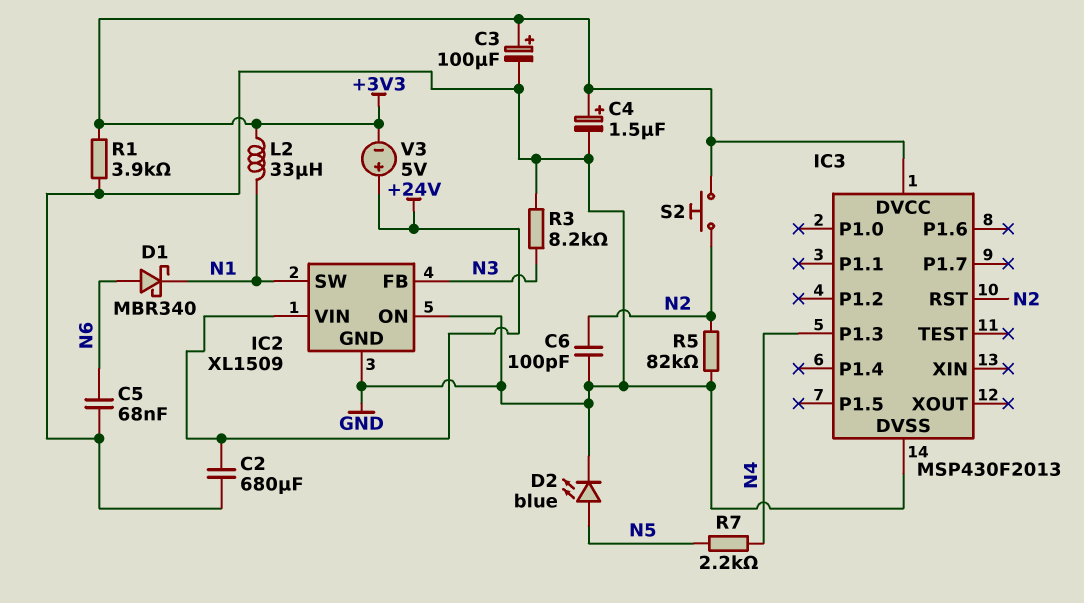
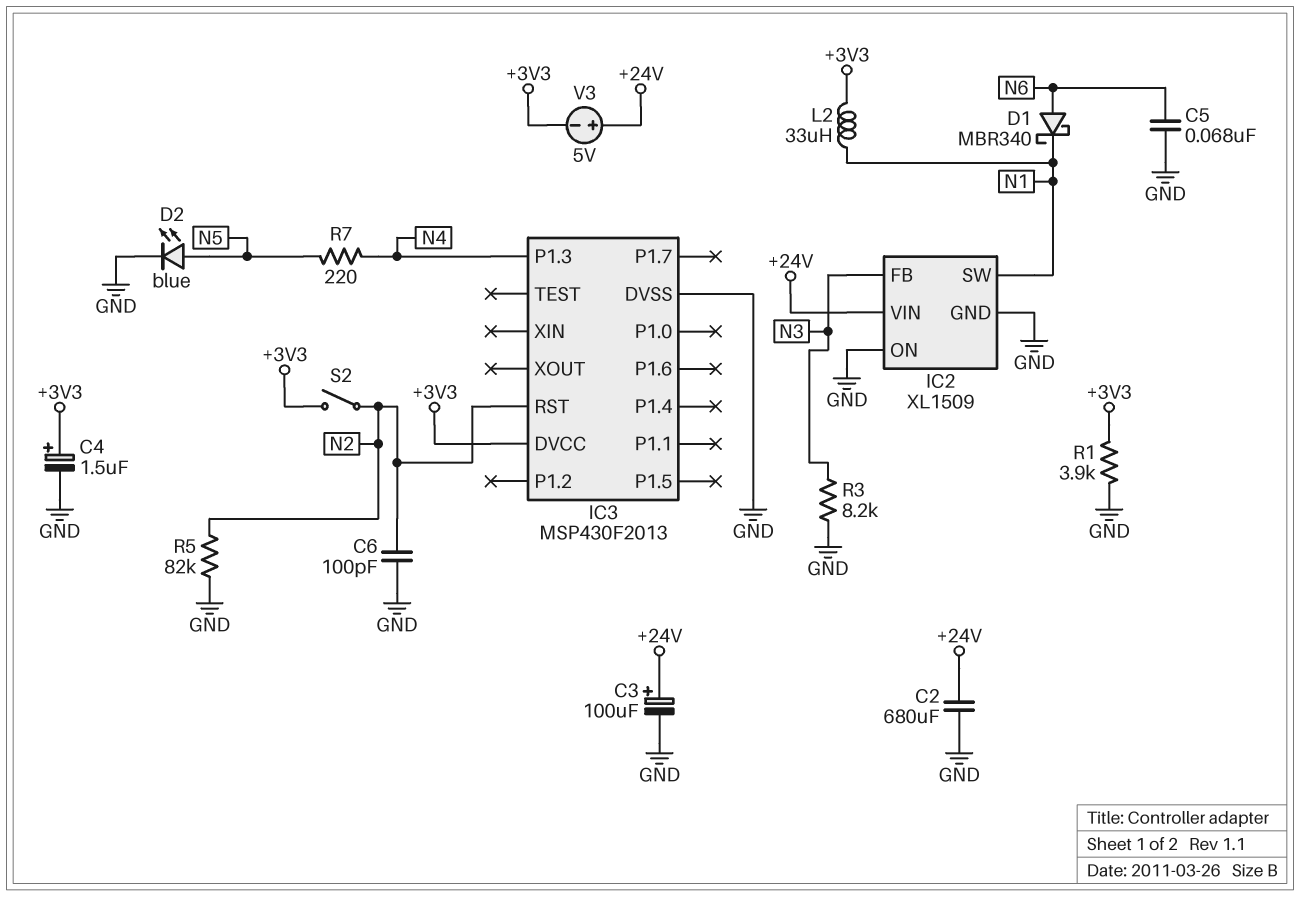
C3: 100uF (plus +3V3, minus GND) -> 100uF (plus +24V, minus GND)
R7: 2.2k (N4, N5) -> 220 (N4, N5)
S2: button (+3V3, N2) -> switch (+3V3, N2)

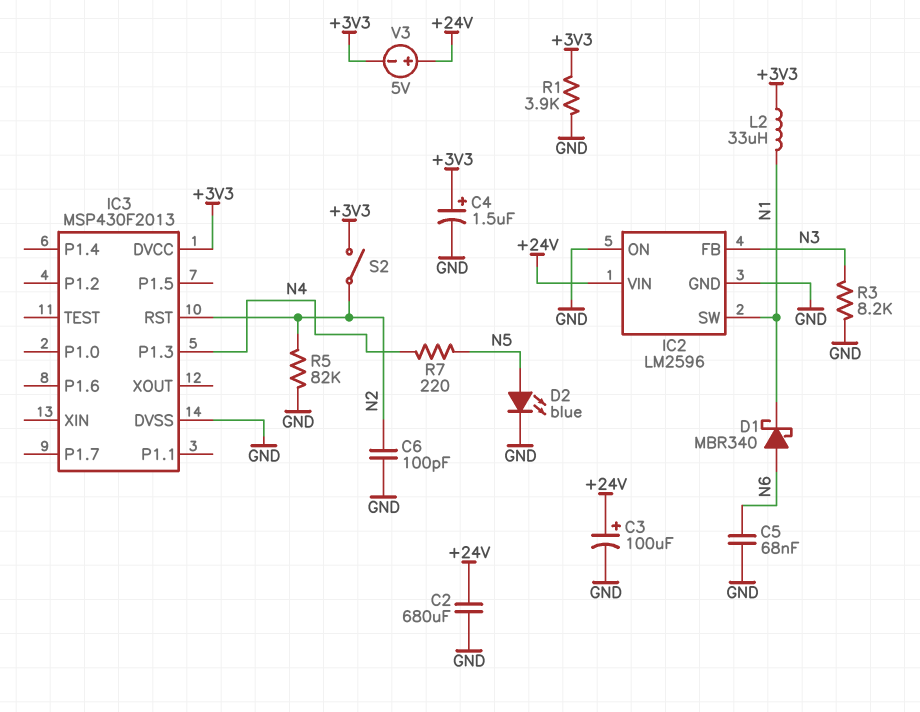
IC2: XL1509 -> LM2596

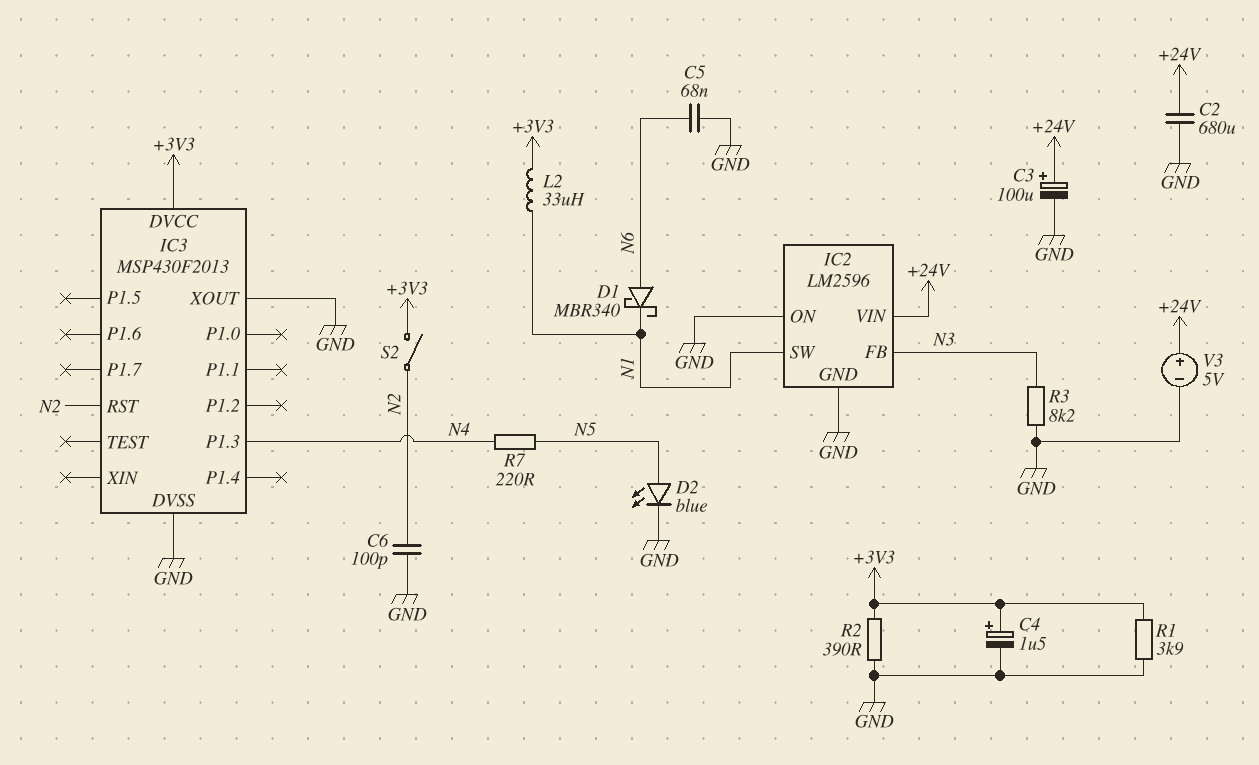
IC3 pin XOUT: none -> GND
R2: none -> 390 (+3V3, GND)
R5: 82k (GND, N2) -> none
V3: 5V (plus +24V, minus +3V3) -> 5V (plus +24V, minus GND)

